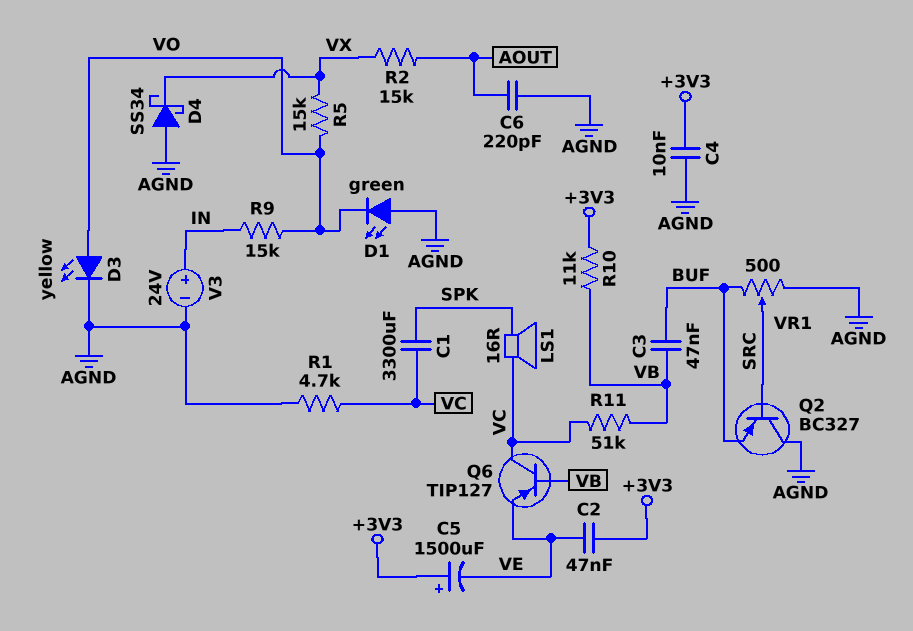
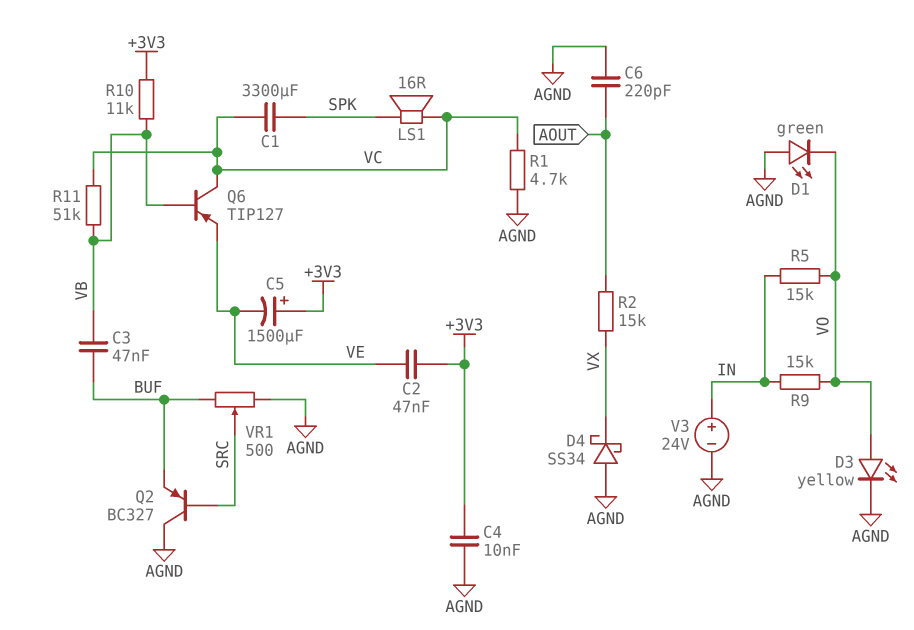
R5: 15k (VO, VX) -> 15k (IN, VO)

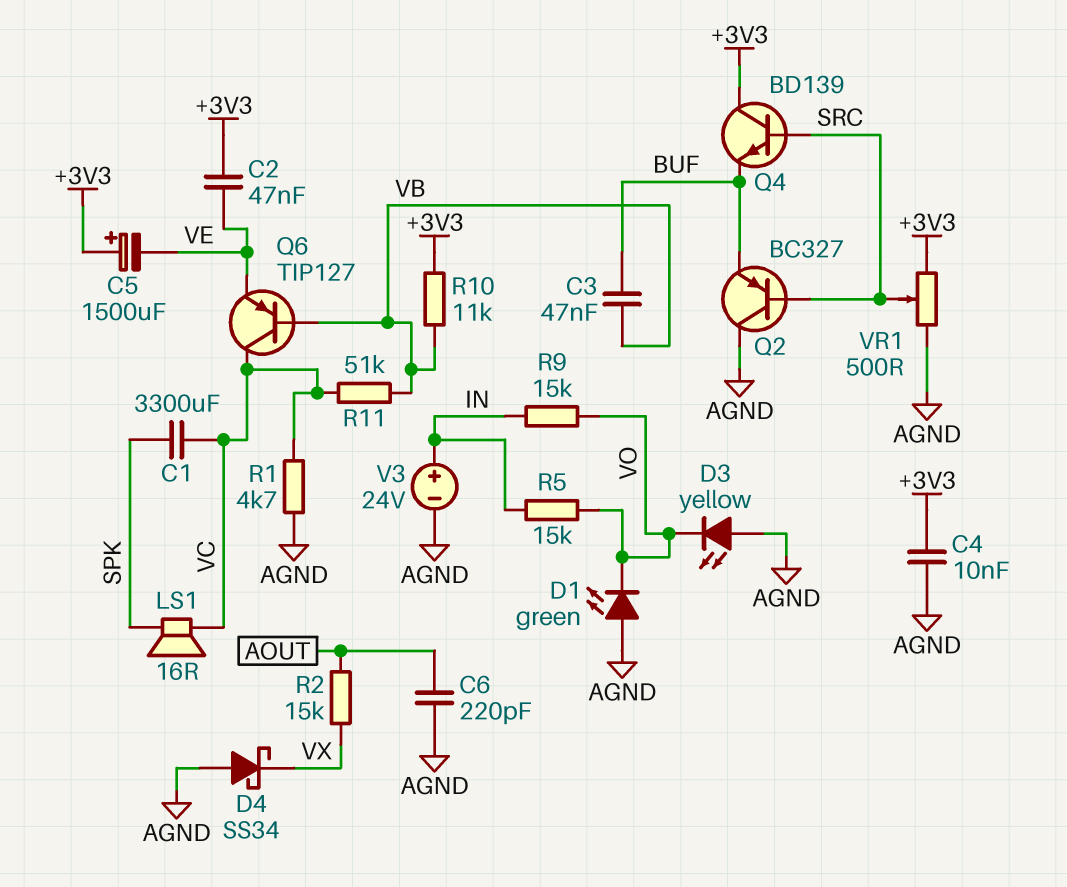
D3: LED yellow (A VO, K AGND) -> LED yellow (A AGND, K VO)
Q4: none -> NPN BD139 (B SRC, C +3V3, E BUF)
VR1: 500 (AGND, BUF, wiper SRC) -> 500 (+3V3, AGND, wiper SRC)

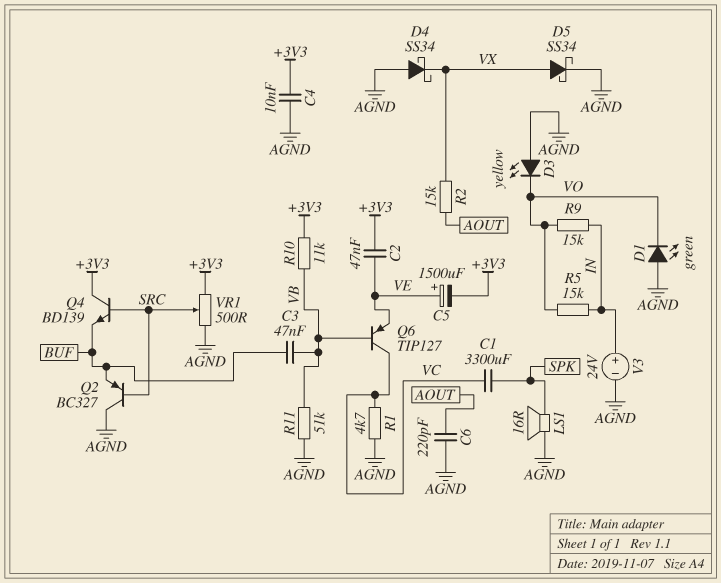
C5: 1500uF (plus +3V3, minus VE) -> 1500uF (plus VE, minus +3V3)
D5: none -> schottky SS34 (A VX, K AGND)
LS1: speaker 16R (SPK, VC) -> speaker 16R (AGND, SPK)
R11: 51k (VB, VC) -> 51k (AGND, VB)

